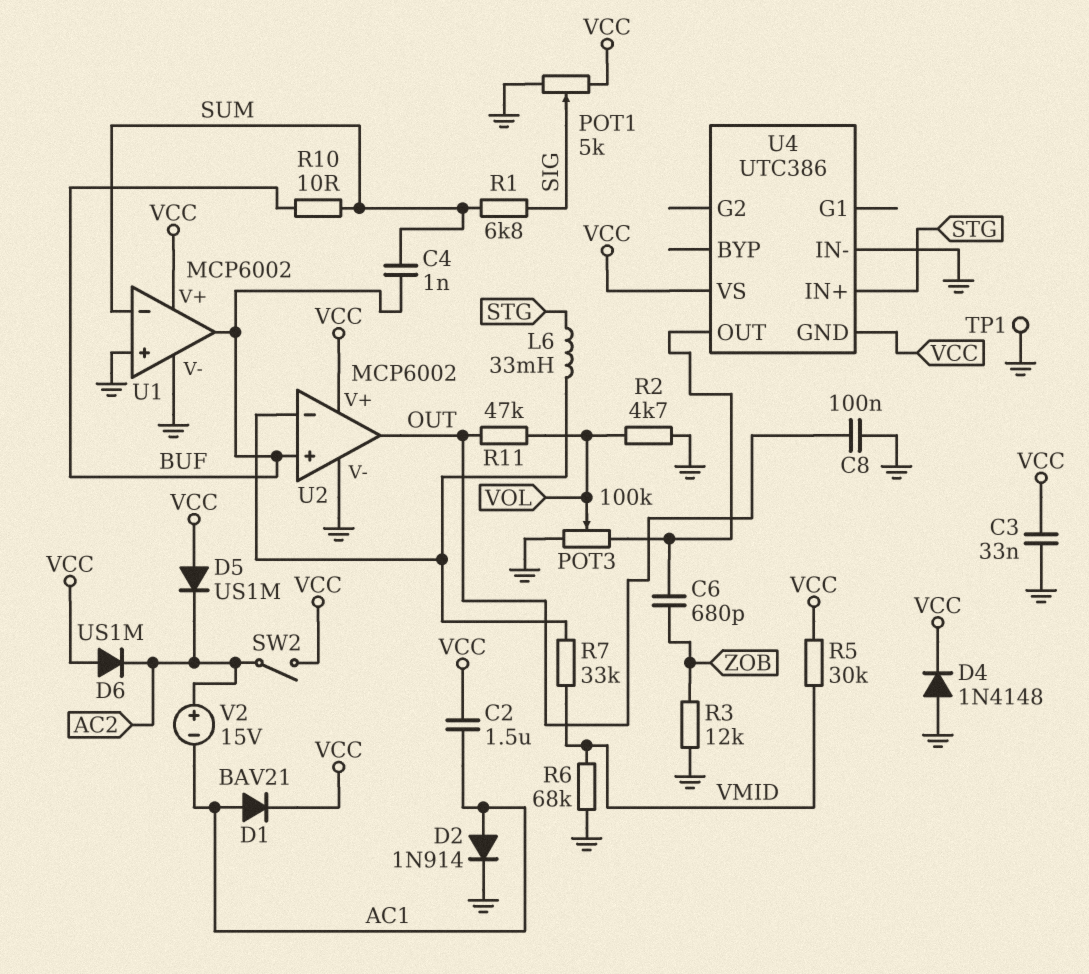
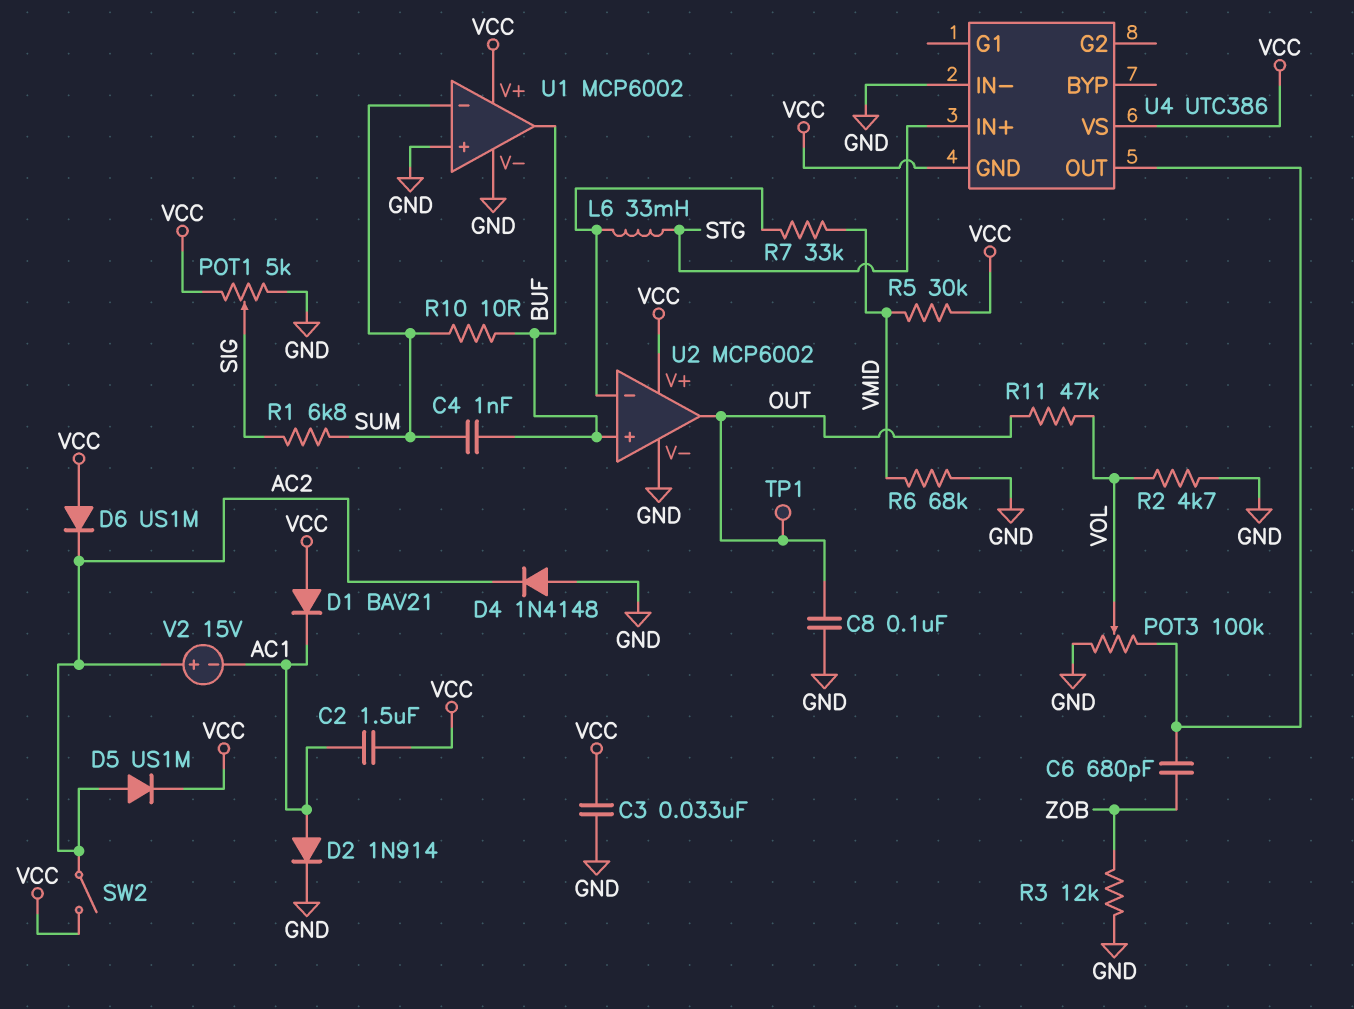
D1: diode BAV21 (A AC1, K VCC) -> diode BAV21 (A VCC, K AC1)
D4: diode 1N4148 (A GND, K VCC) -> diode 1N4148 (A GND, K AC2)
D5: diode US1M (A VCC, K AC2) -> diode US1M (A AC2, K VCC)
TP1: test point (GND) -> test point (OUT)

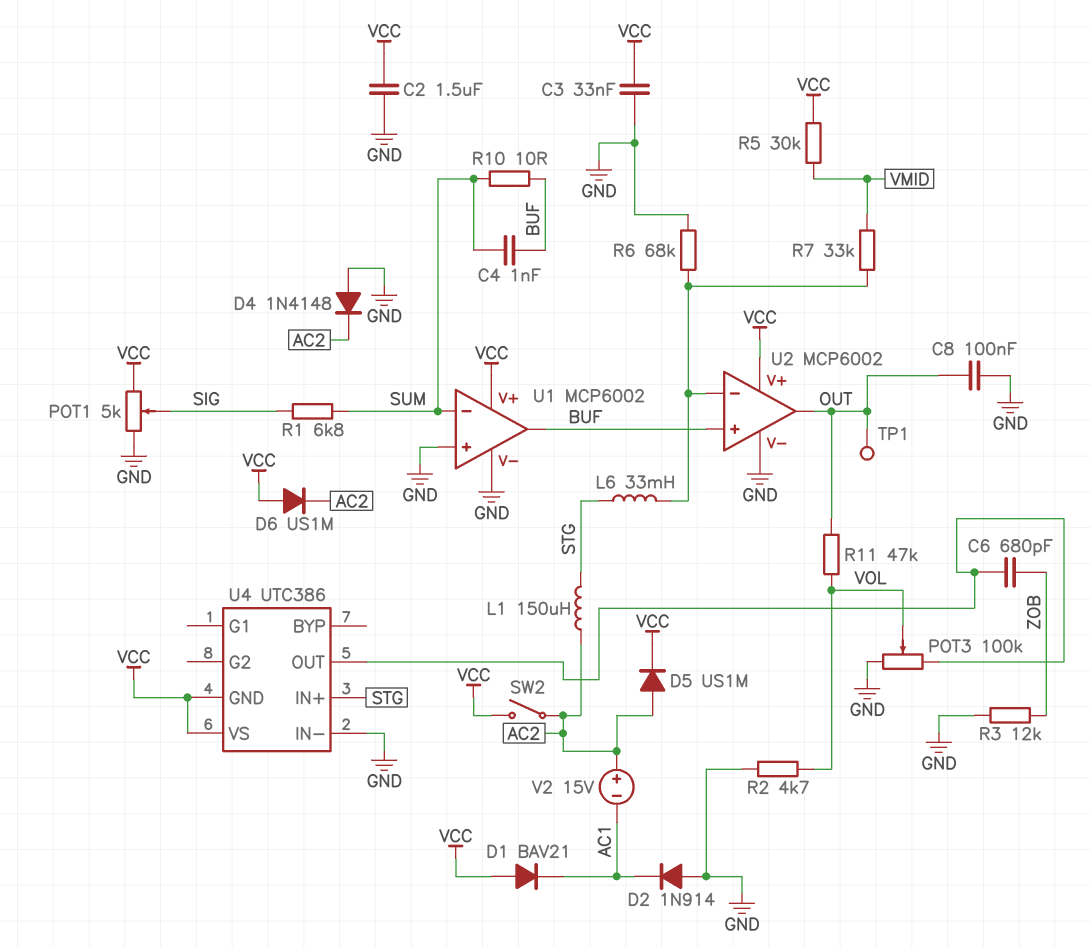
C2: 1.5uF (AC1, VCC) -> 1.5uF (GND, VCC)
D2: diode 1N914 (A AC1, K GND) -> diode 1N914 (A GND, K AC1)
L1: none -> 150uH (AC2, STG)
R6: 68k (GND, VMID) -> 68k (GND, U2/in-)

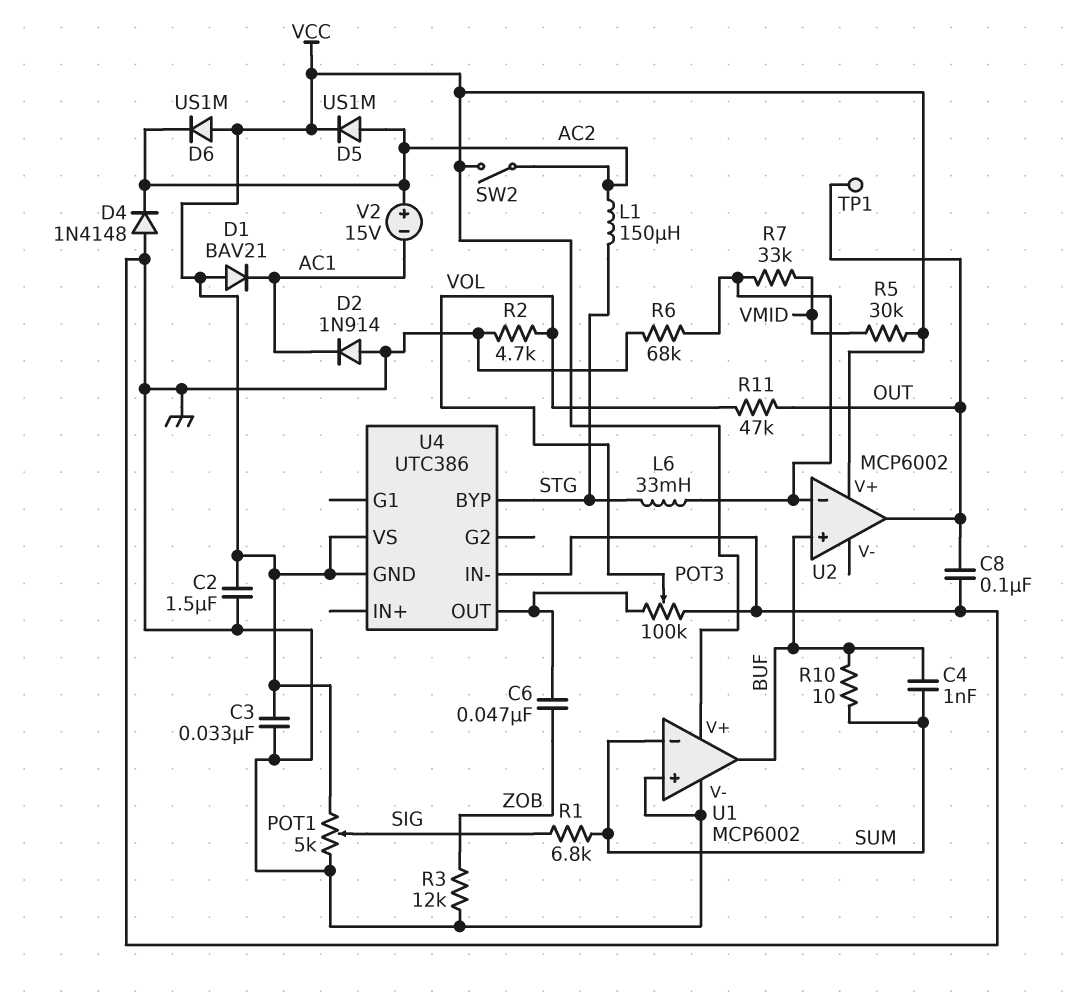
C6: 680pF (U4/OUT, ZOB) -> 47nF (U4/OUT, ZOB)
U2 pin V-: GND -> none
U4 pin BYP: none -> STG
U4 pin IN+: STG -> none

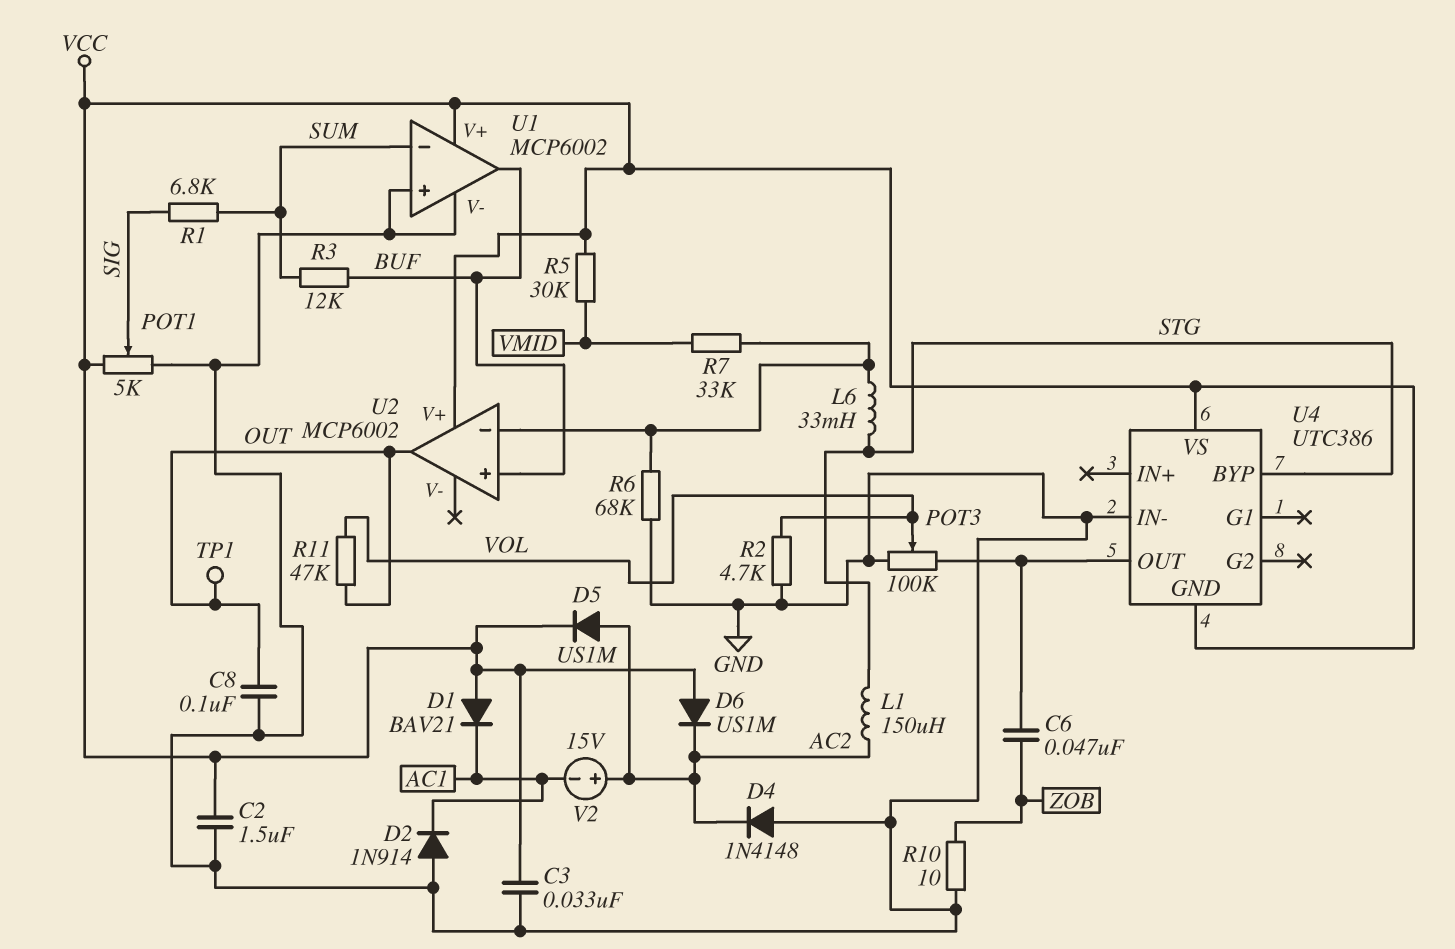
C4: 1nF (BUF, SUM) -> none
R3: 12k (GND, ZOB) -> 12k (BUF, SUM)
R10: 10 (BUF, SUM) -> 10 (GND, ZOB)
SW2: switch (AC2, VCC) -> none

